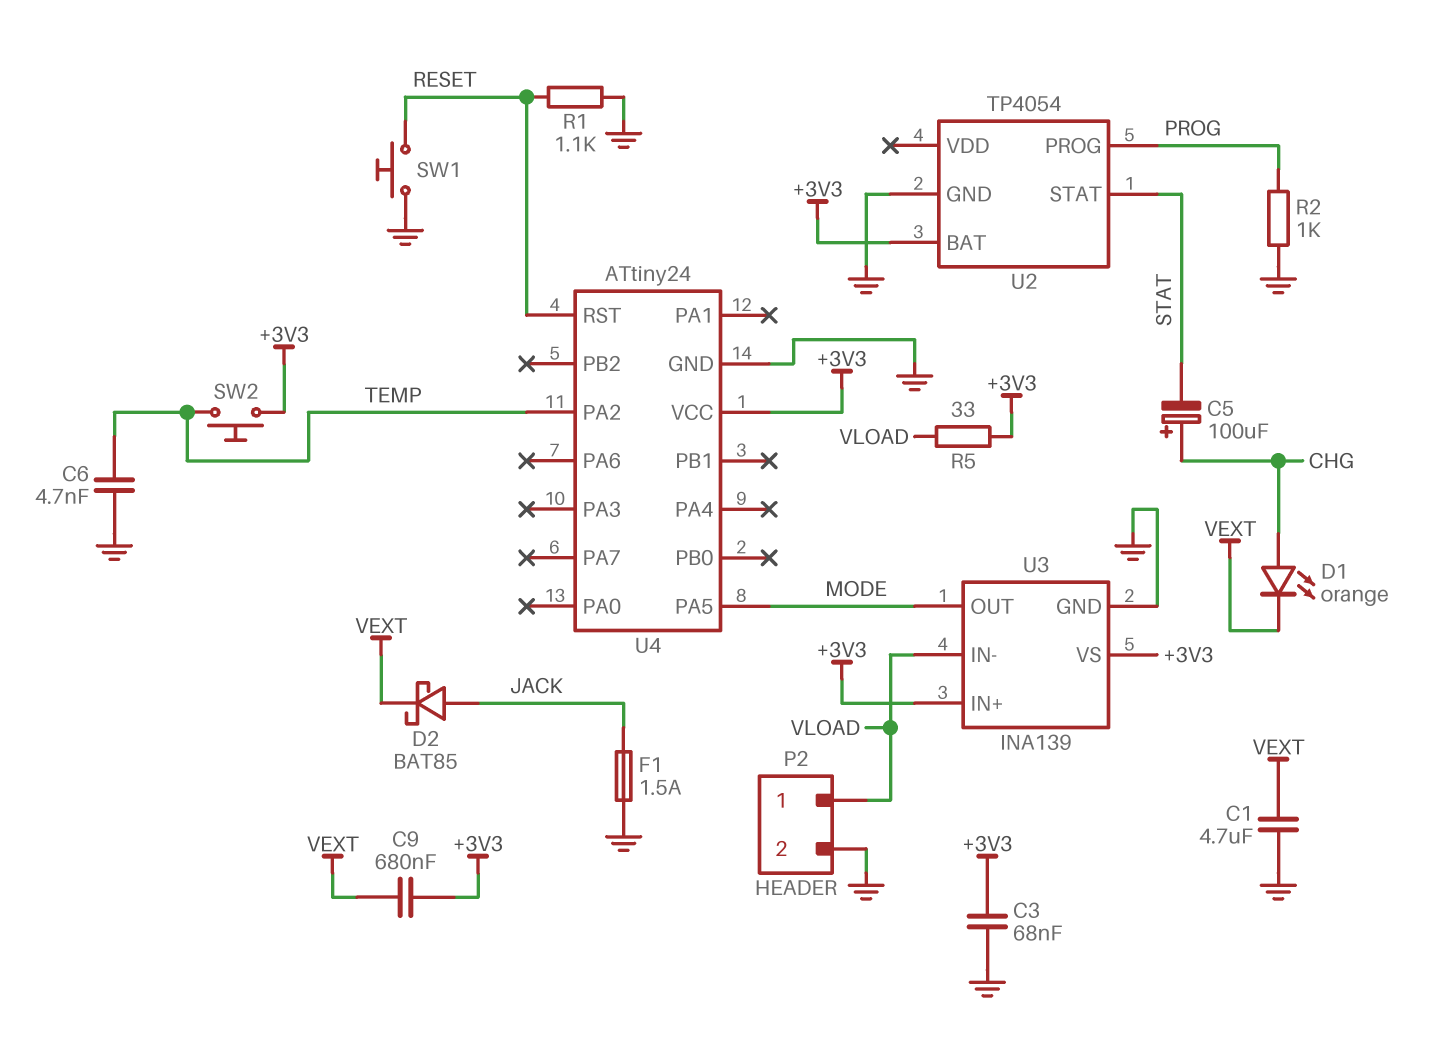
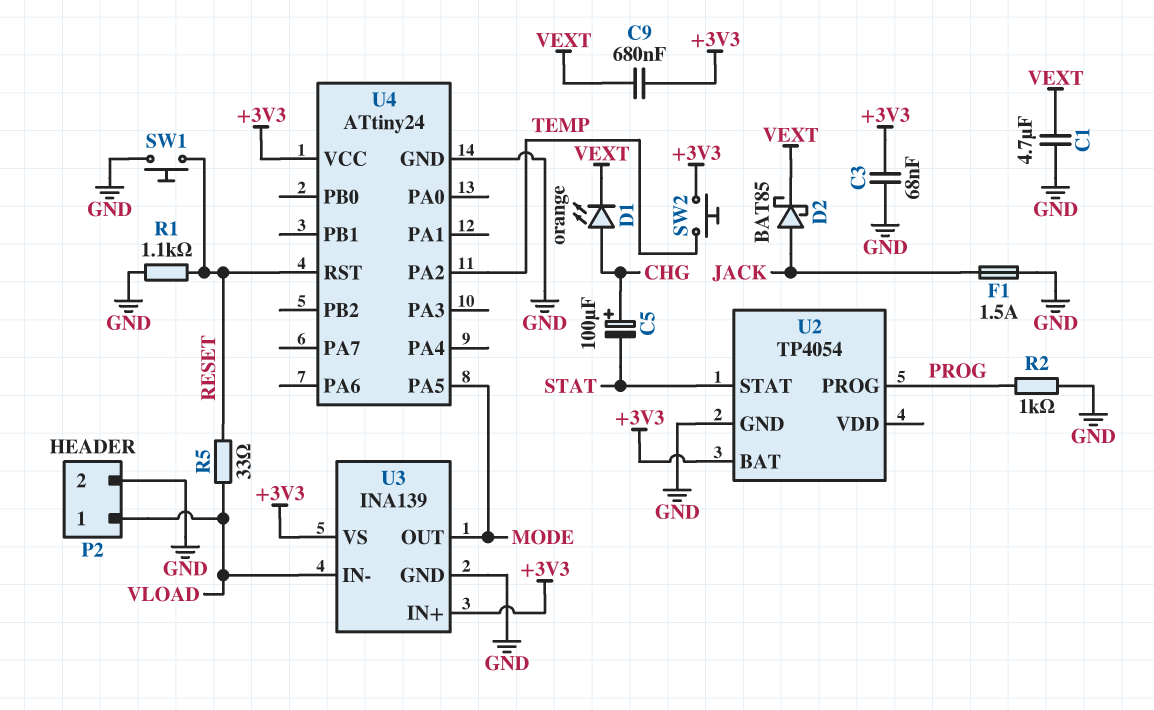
C6: 4.7nF (GND, TEMP) -> none
R5: 33 (+3V3, VLOAD) -> 33 (RESET, VLOAD)

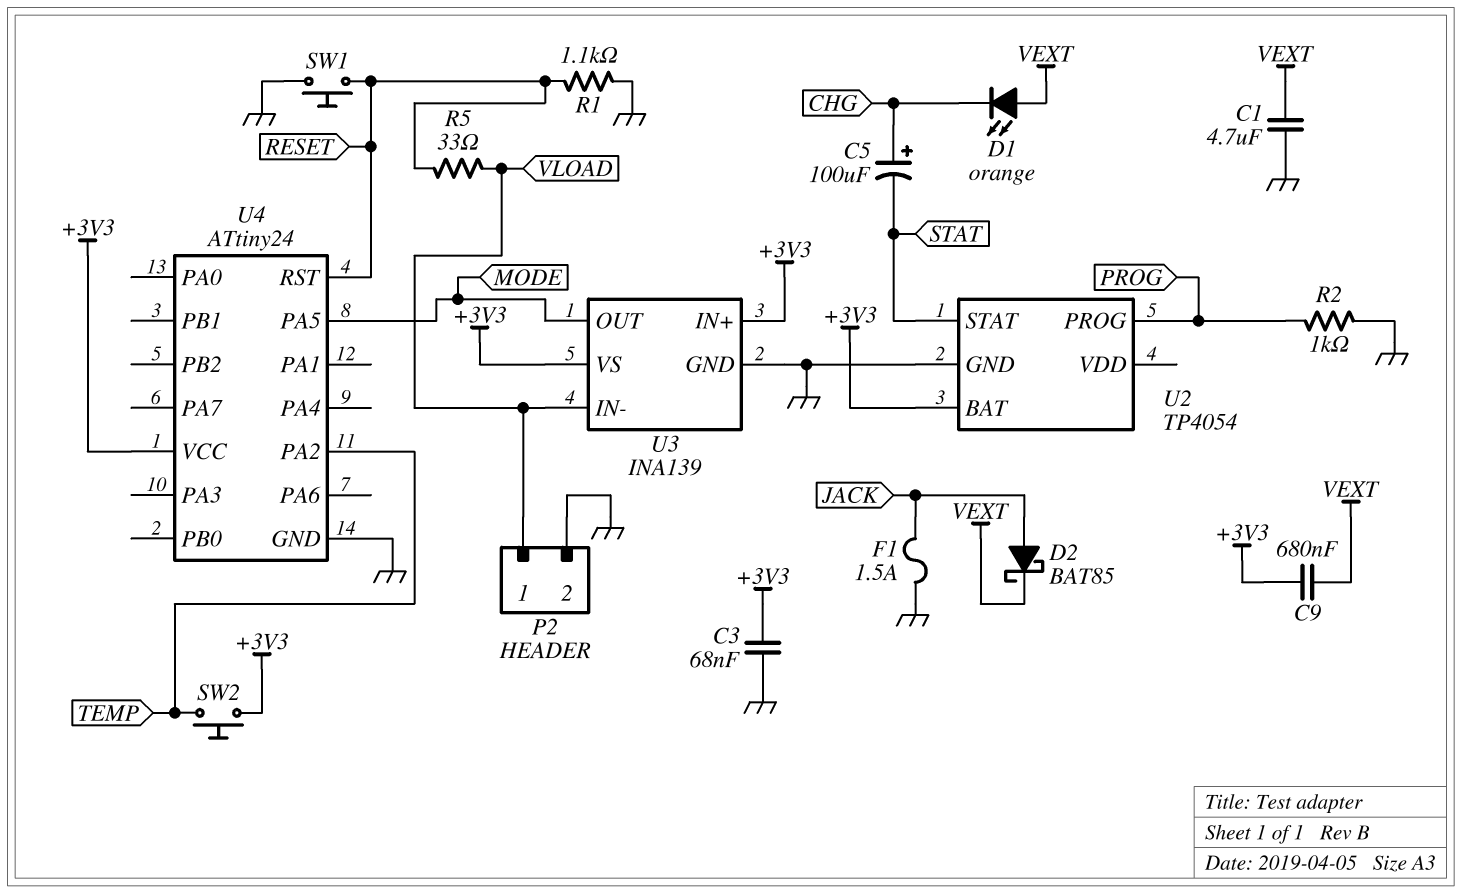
D1: LED orange (A CHG, K VEXT) -> LED orange (A VEXT, K CHG)

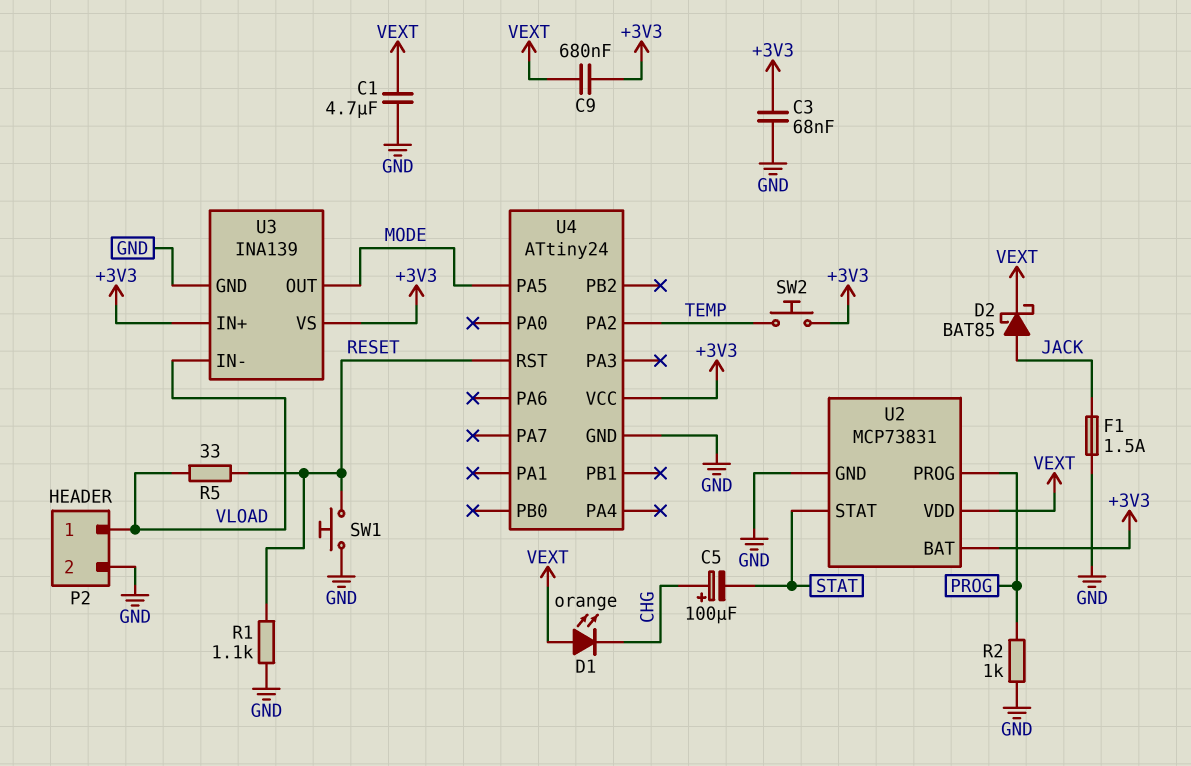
U2: TP4054 -> MCP73831
U2 pin VDD: none -> VEXT

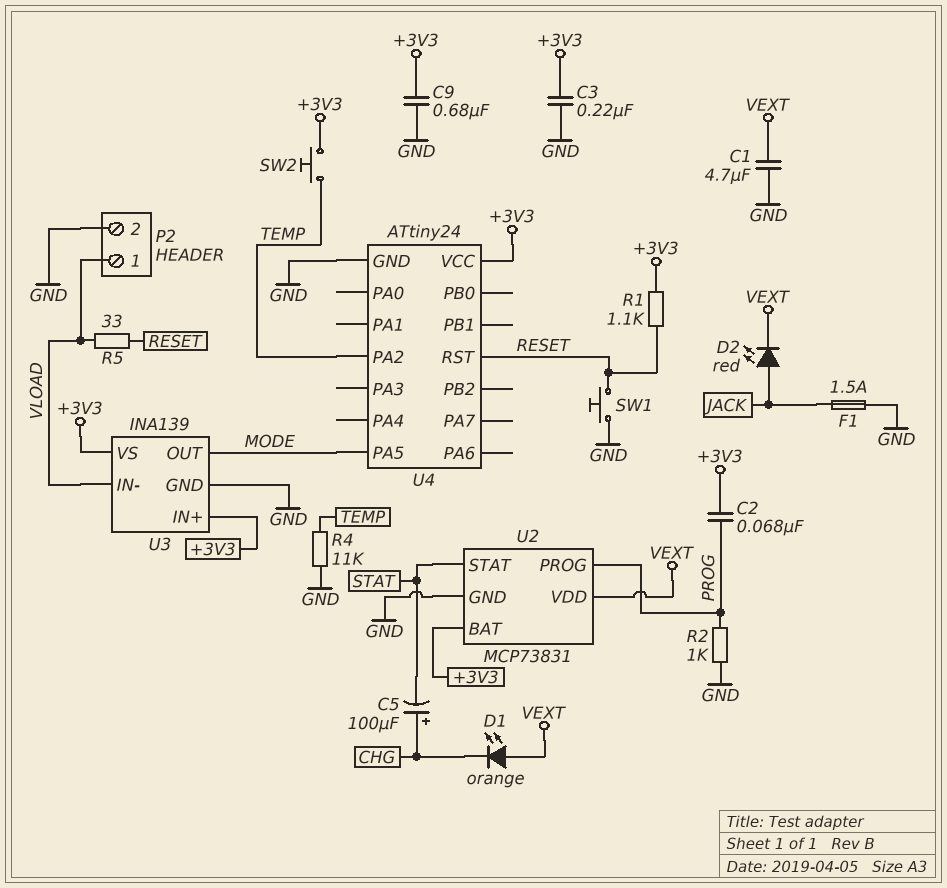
C2: none -> 68nF (+3V3, PROG)
C3: 68nF (+3V3, GND) -> 220nF (+3V3, GND)
C9: 680nF (+3V3, VEXT) -> 680nF (+3V3, GND)
D2: schottky BAT85 (A JACK, K VEXT) -> LED red (A JACK, K VEXT)
R1: 1.1k (GND, RESET) -> 1.1k (+3V3, RESET)
R4: none -> 11k (GND, TEMP)

